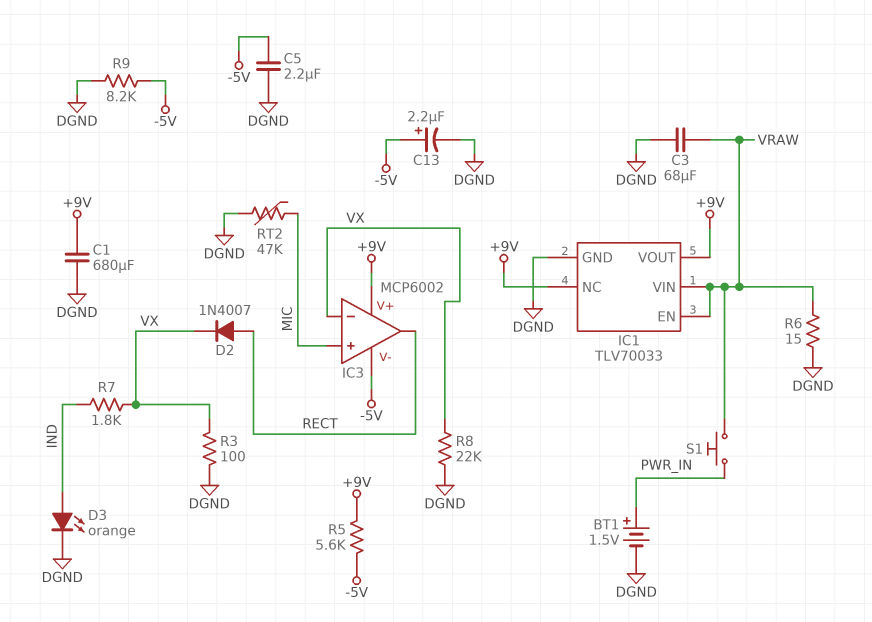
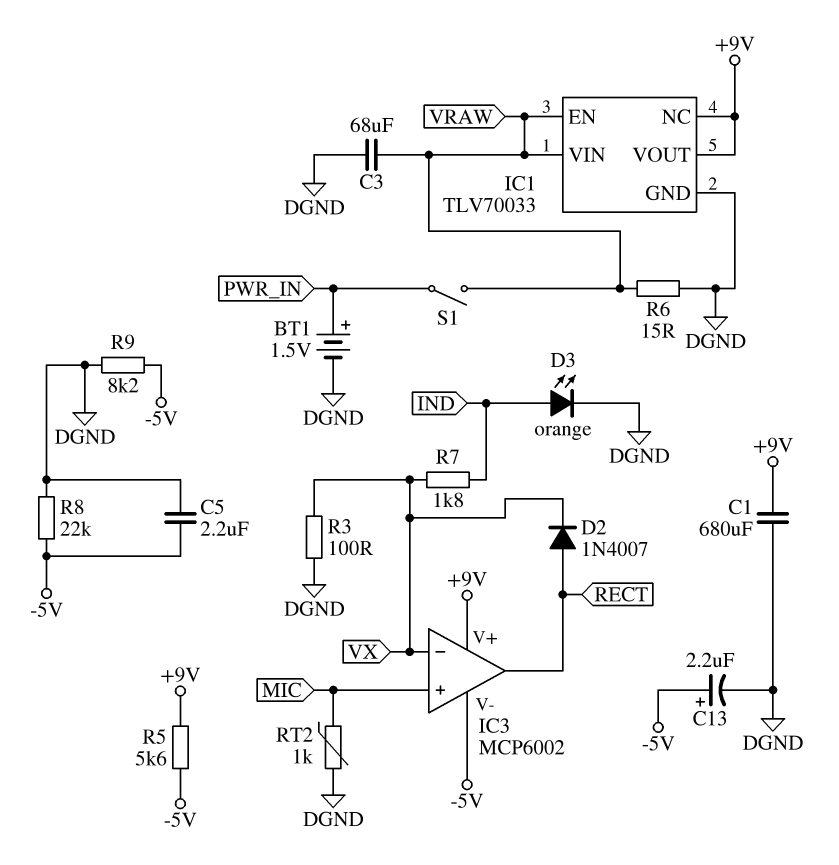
R8: 22k (DGND, VX) -> 22k (-5V, DGND)
RT2: 47k (DGND, MIC) -> 1k (DGND, MIC)
S1: button (PWR_IN, VRAW) -> switch (PWR_IN, VRAW)

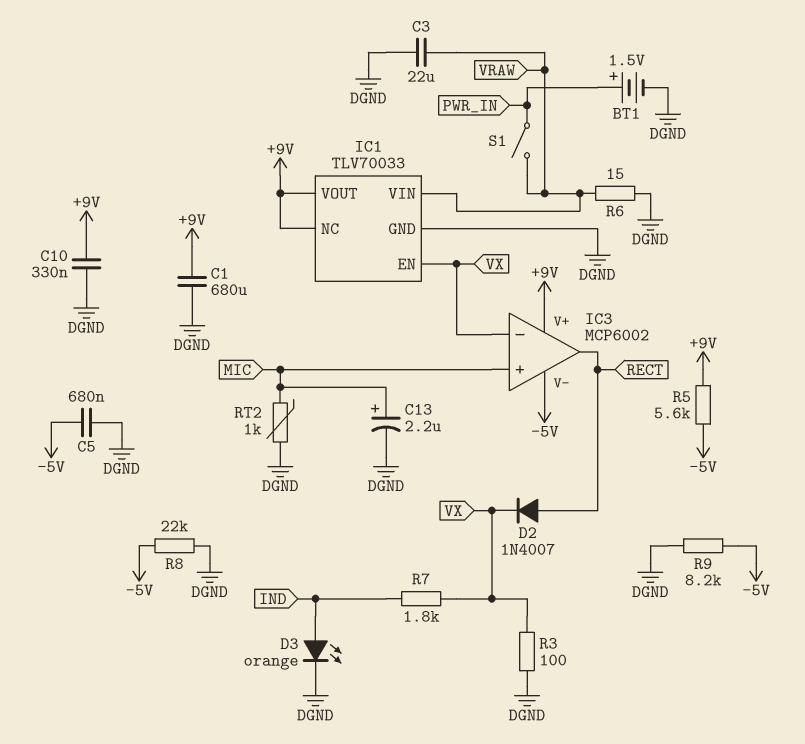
C3: 68uF (DGND, VRAW) -> 22uF (DGND, VRAW)
C5: 2.2uF (-5V, DGND) -> 680nF (-5V, DGND)
C10: none -> 330nF (+9V, DGND)
C13: 2.2uF (plus -5V, minus DGND) -> 2.2uF (plus MIC, minus DGND)
IC1 pin EN: VRAW -> VX

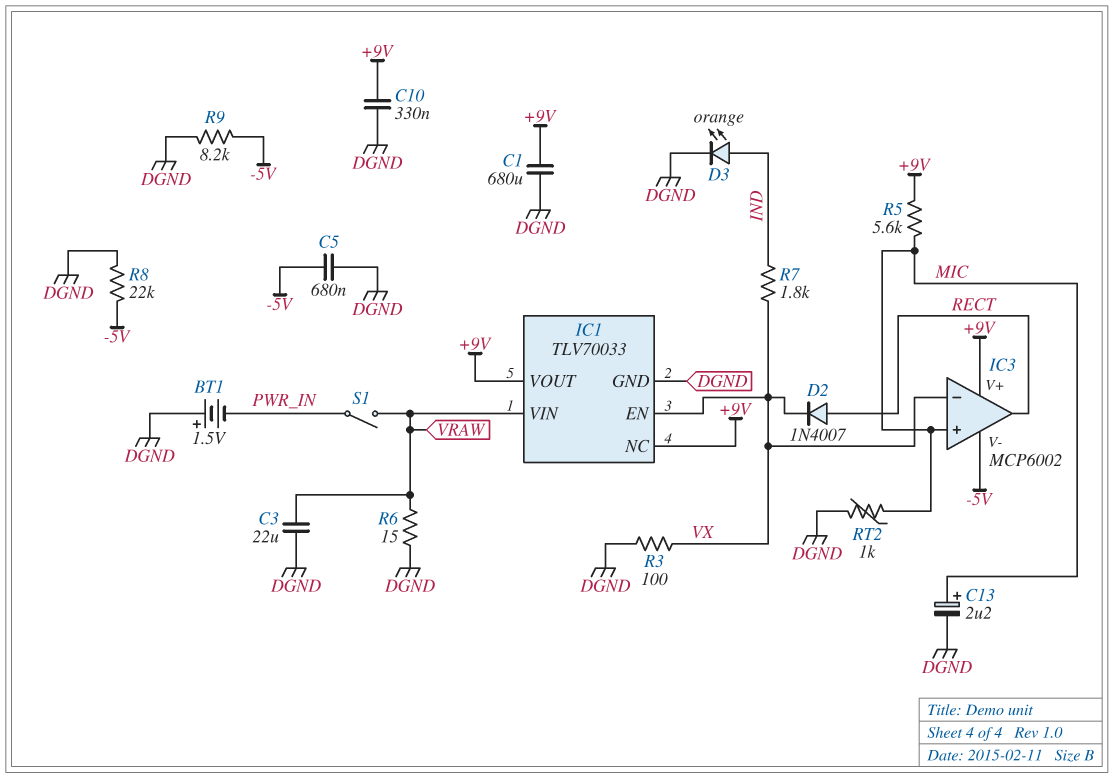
BT1: 1.5V (plus PWR_IN, minus DGND) -> 1.5V (plus DGND, minus PWR_IN)
R5: 5.6k (+9V, -5V) -> 5.6k (+9V, MIC)

